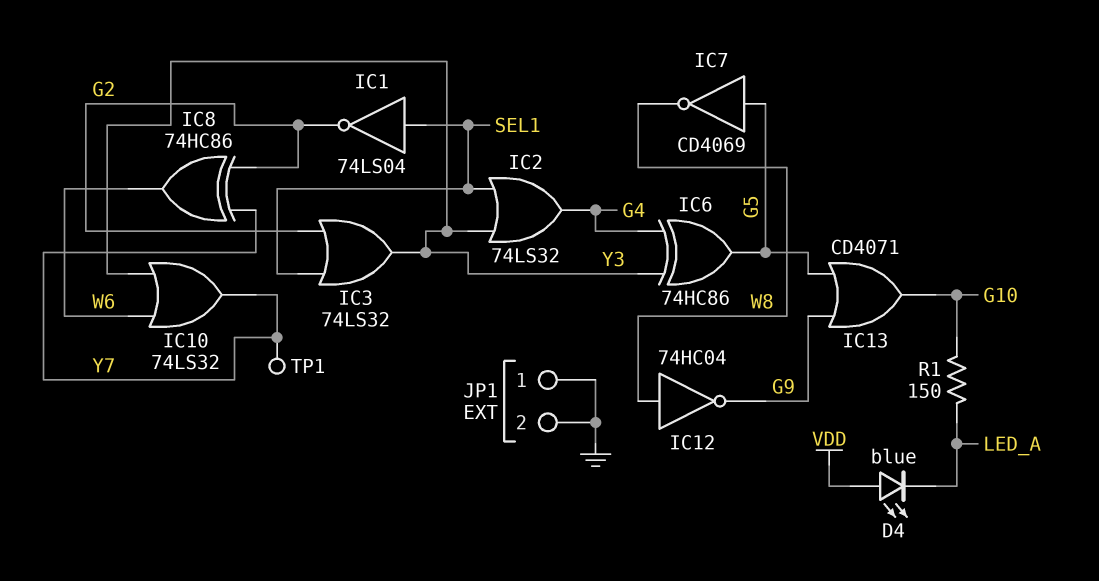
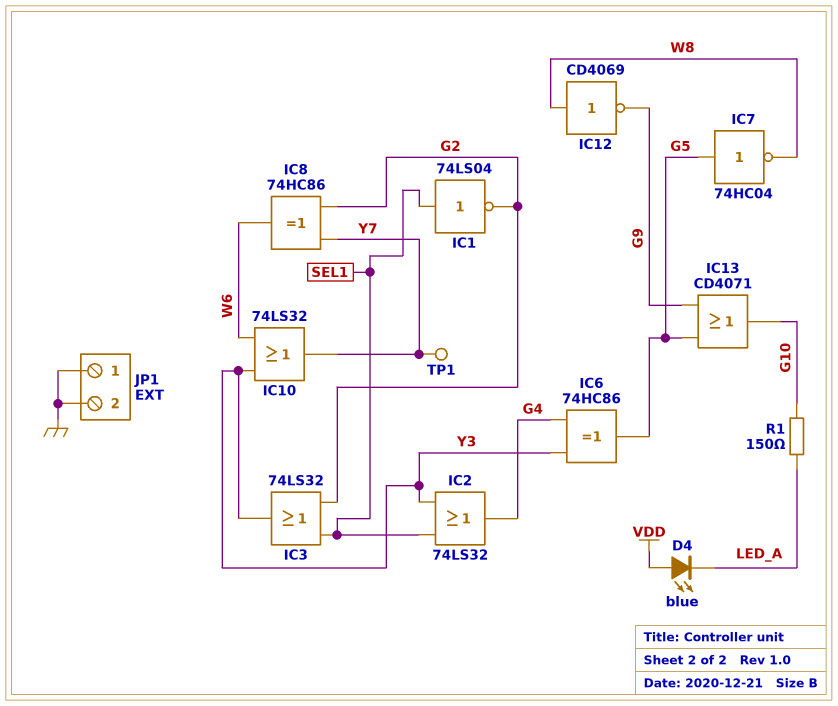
IC7: NOT CD4069 (in G5, out W8) -> NOT 74HC04 (in G5, out W8)
IC12: NOT 74HC04 (in W8, out G9) -> NOT CD4069 (in W8, out G9)

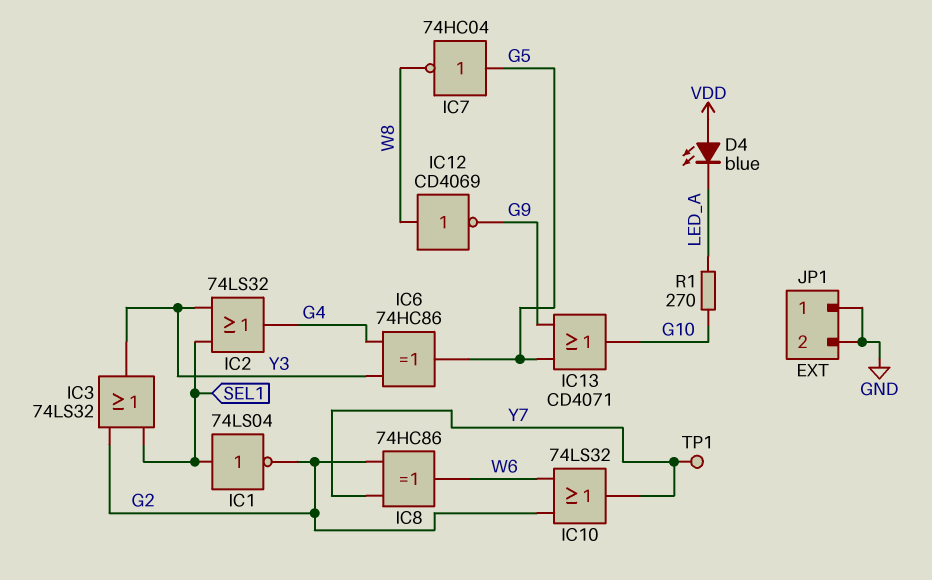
IC10: OR 74LS32 (in W6, in Y3, out Y7) -> OR 74LS32 (in G2, in W6, out Y7)
R1: 150 (G10, LED_A) -> 270 (G10, LED_A)

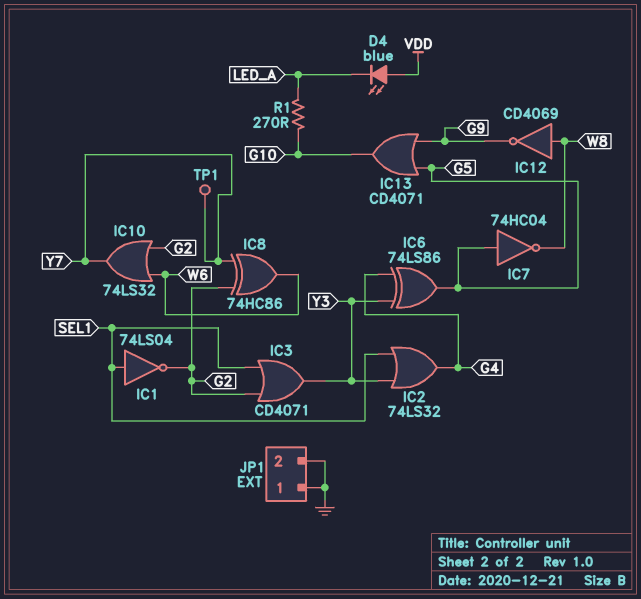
IC3: OR 74LS32 (in G2, in SEL1, out Y3) -> OR CD4071 (in G2, in SEL1, out Y3)
IC6: XOR 74HC86 (in G4, in Y3, out G5) -> XOR 74LS86 (in G4, in Y3, out G5)

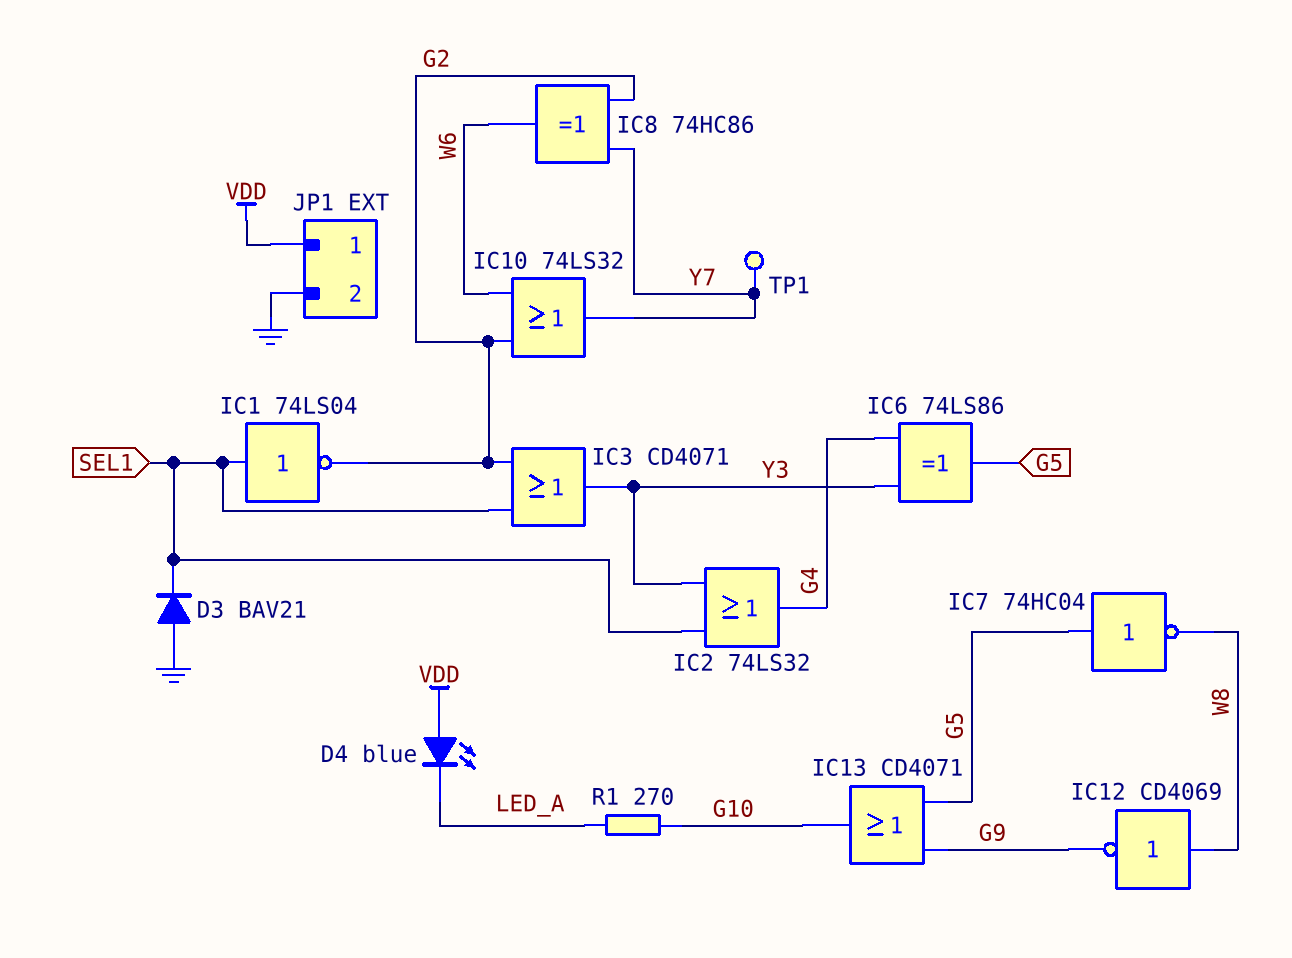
D3: none -> diode BAV21 (A GND, K SEL1)
JP1 pin 1: GND -> VDD

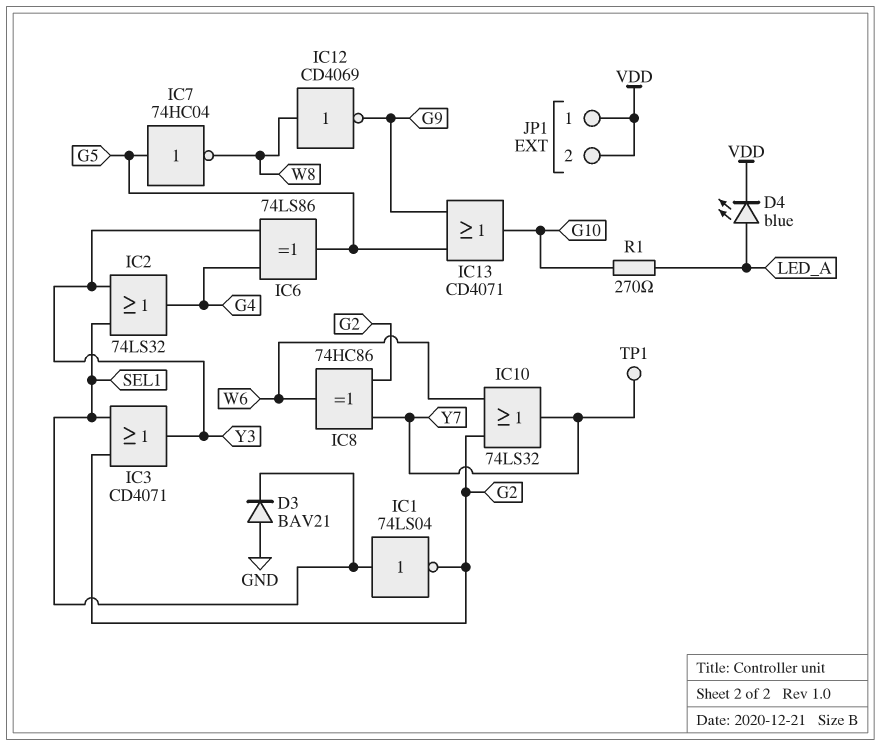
D4: LED blue (A VDD, K LED_A) -> LED blue (A LED_A, K VDD)
JP1 pin 2: GND -> VDD

